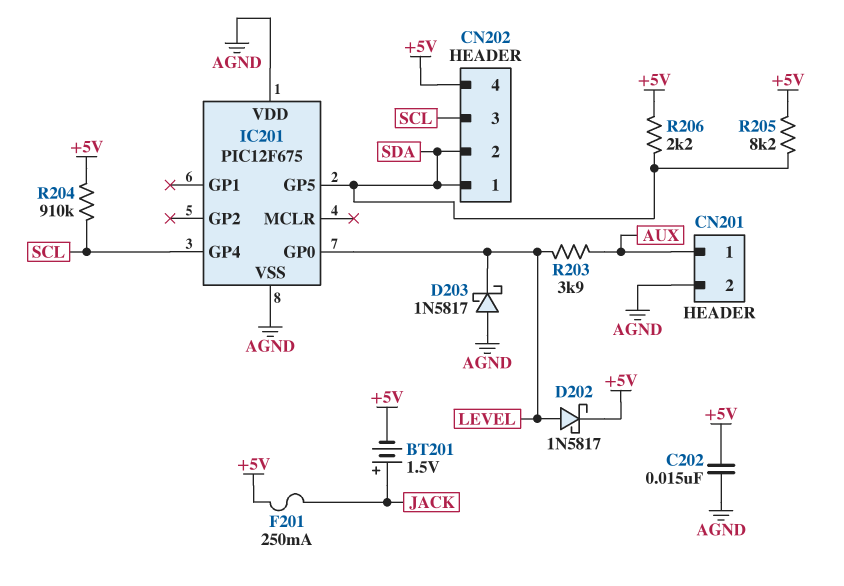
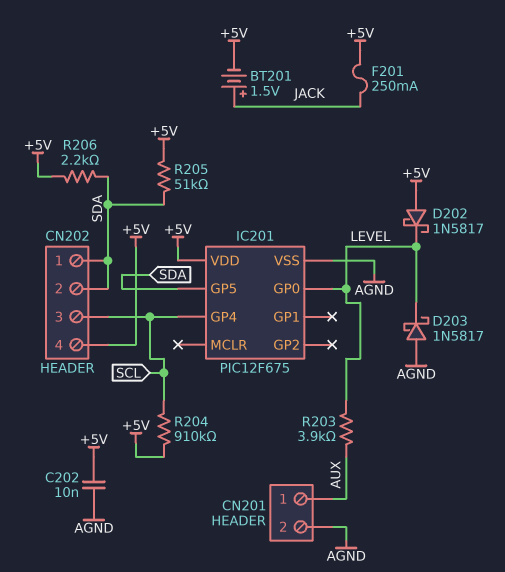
C202: 15nF (+5V, AGND) -> 10nF (+5V, AGND)
D202: schottky 1N5817 (A LEVEL, K +5V) -> schottky 1N5817 (A +5V, K LEVEL)
IC201 pin VDD: AGND -> +5V
R205: 8.2k (+5V, SDA) -> 51k (+5V, SDA)

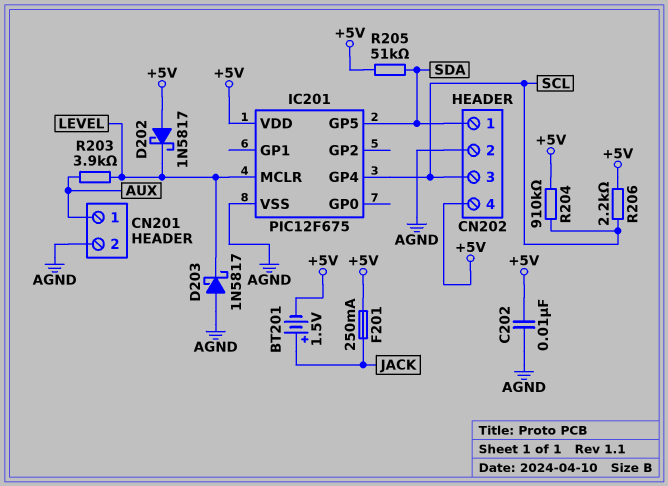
CN202 pin 2: SDA -> AGND
IC201 pin GP0: LEVEL -> none
IC201 pin MCLR: none -> LEVEL
R206: 2.2k (+5V, SDA) -> 2.2k (+5V, SCL)

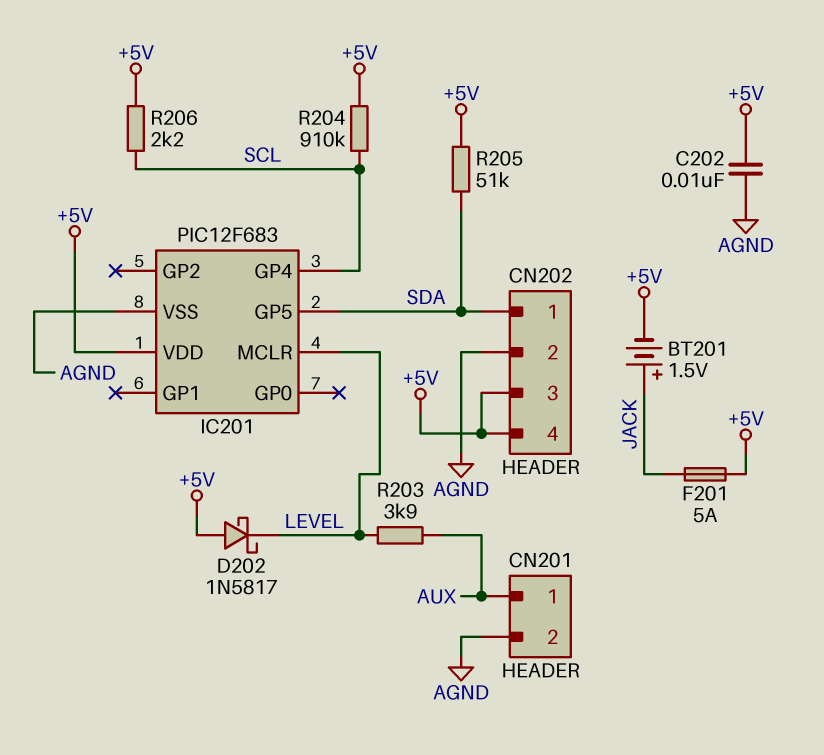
CN202 pin 3: SCL -> +5V
D203: schottky 1N5817 (A AGND, K LEVEL) -> none
F201: 250mA (+5V, JACK) -> 5A (+5V, JACK)
IC201: PIC12F675 -> PIC12F683

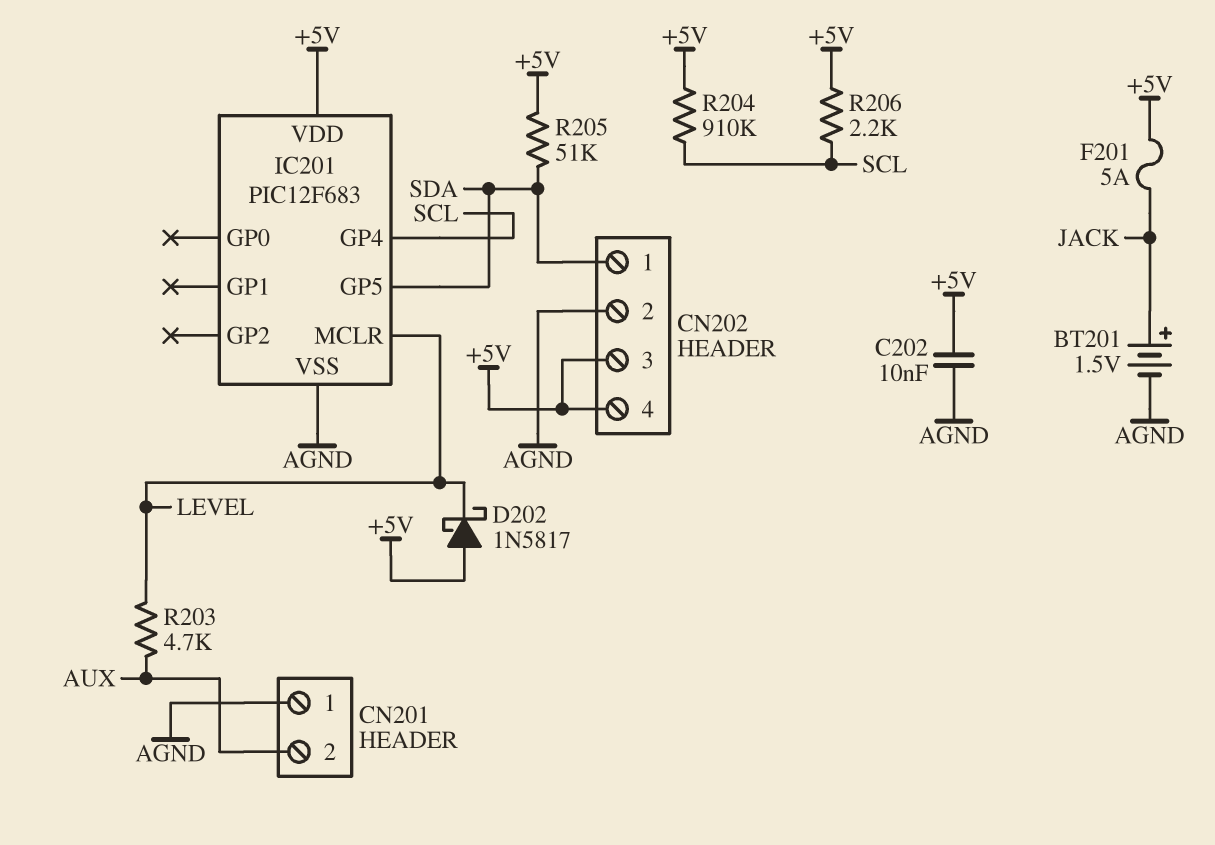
BT201: 1.5V (plus JACK, minus +5V) -> 1.5V (plus JACK, minus AGND)
CN201 pin 1: AUX -> AGND
CN201 pin 2: AGND -> AUX
R203: 3.9k (AUX, LEVEL) -> 4.7k (AUX, LEVEL)

